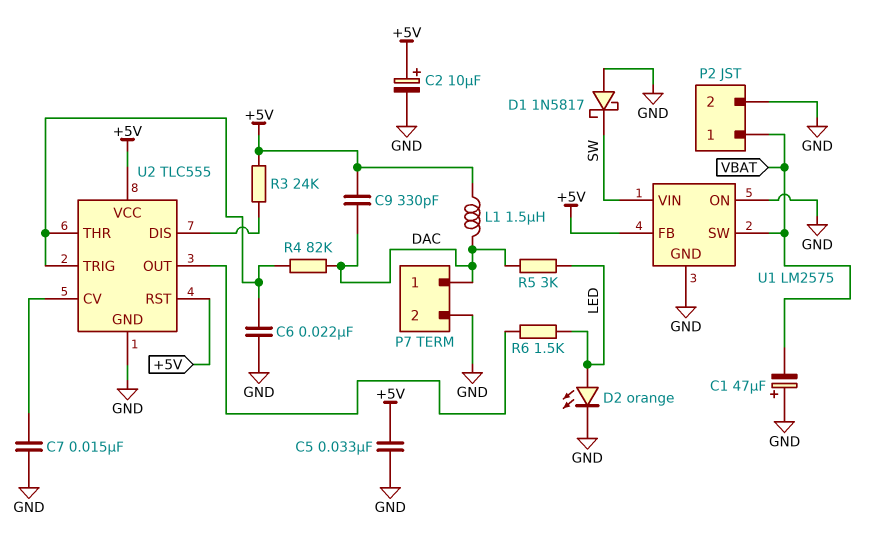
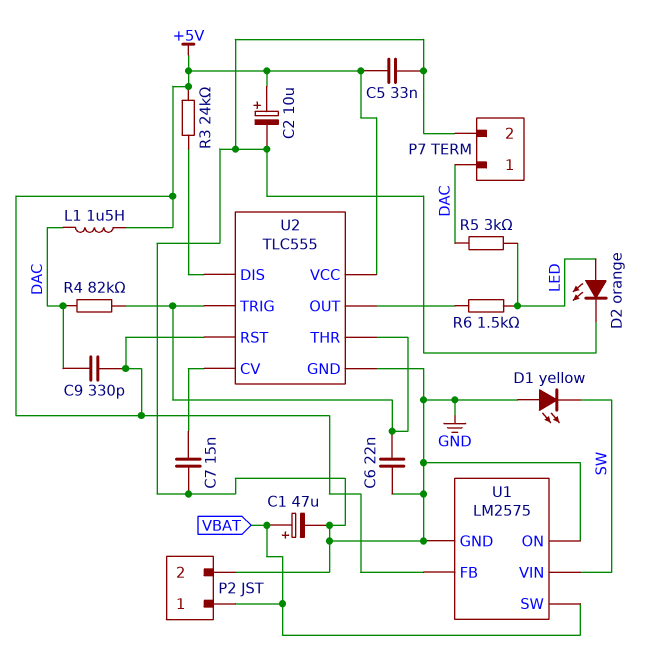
C1: 47uF (plus GND, minus VBAT) -> 47uF (plus VBAT, minus GND)
D1: schottky 1N5817 (A GND, K SW) -> LED yellow (A GND, K SW)

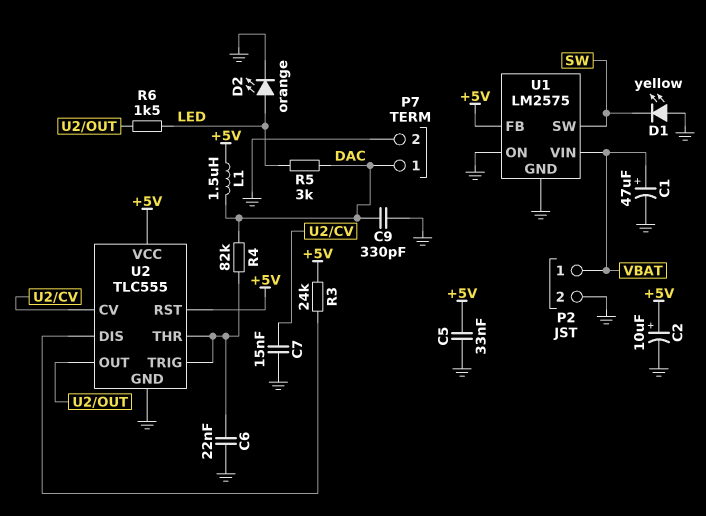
C9: 330pF (+5V, DAC) -> 330pF (DAC, GND)
U1 pin SW: VBAT -> SW
U1 pin VIN: SW -> VBAT

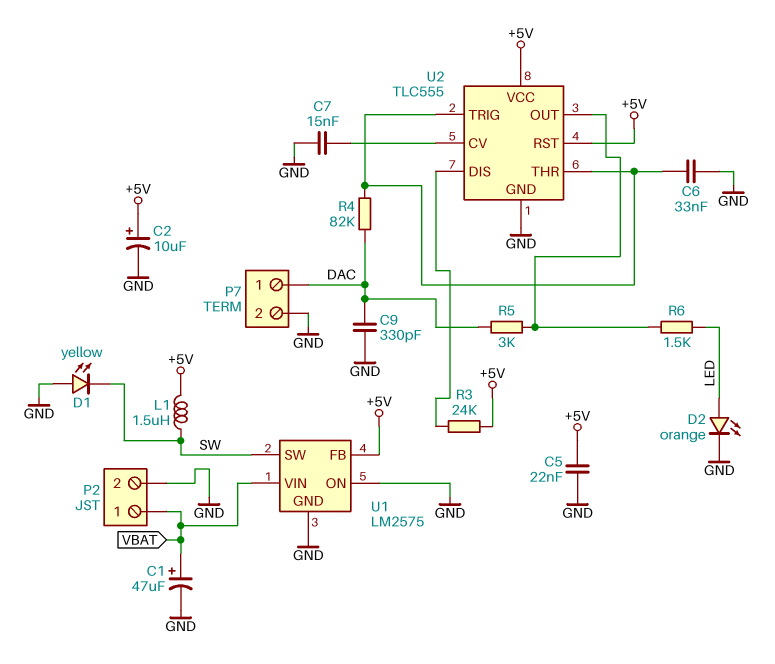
C5: 33nF (+5V, GND) -> 22nF (+5V, GND)
C6: 22nF (GND, U2/THR) -> 33nF (GND, U2/THR)
L1: 1.5uH (+5V, DAC) -> 1.5uH (+5V, SW)
R5: 3k (DAC, LED) -> 3k (DAC, U2/OUT)

